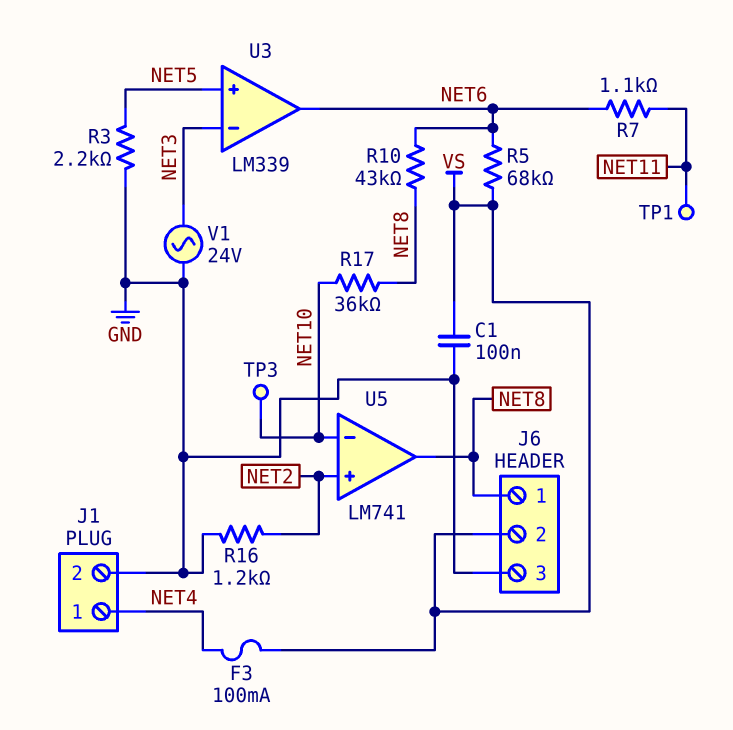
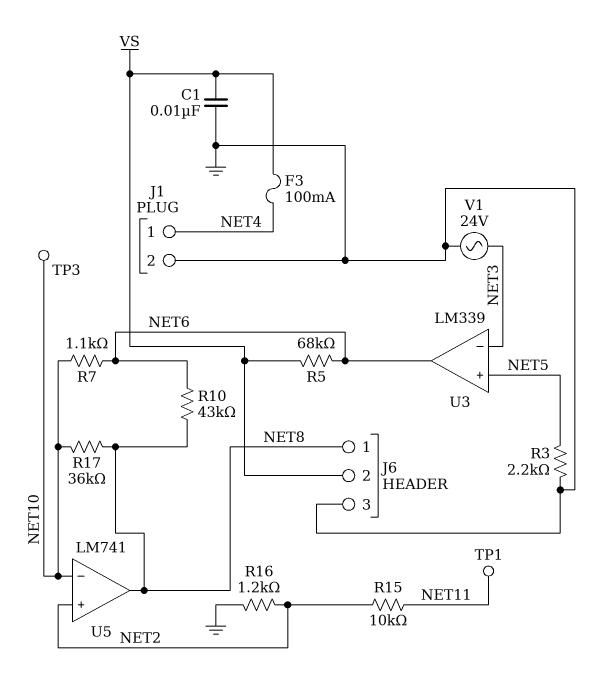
C1: 100nF (GND, VS) -> 10nF (GND, VS)
R7: 1.1k (NET6, NET11) -> 1.1k (NET6, NET10)
R15: none -> 10k (NET2, NET11)

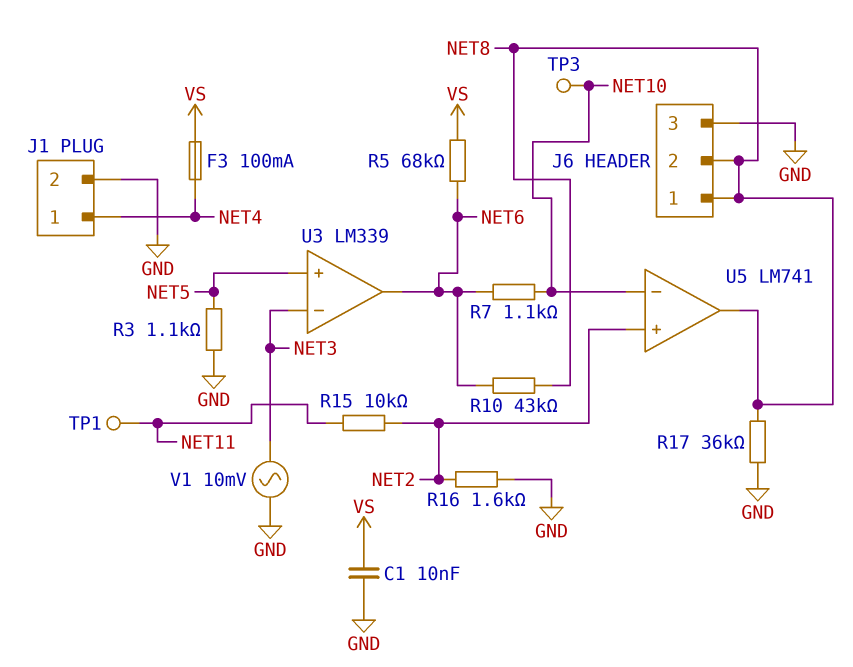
J6 pin 2: VS -> NET8
R3: 2.2k (GND, NET5) -> 1.1k (GND, NET5)
R16: 1.2k (GND, NET2) -> 1.6k (GND, NET2)
R17: 36k (NET8, NET10) -> 36k (GND, NET8)
V1: AC 24V (GND, NET3) -> AC 10mV (GND, NET3)

